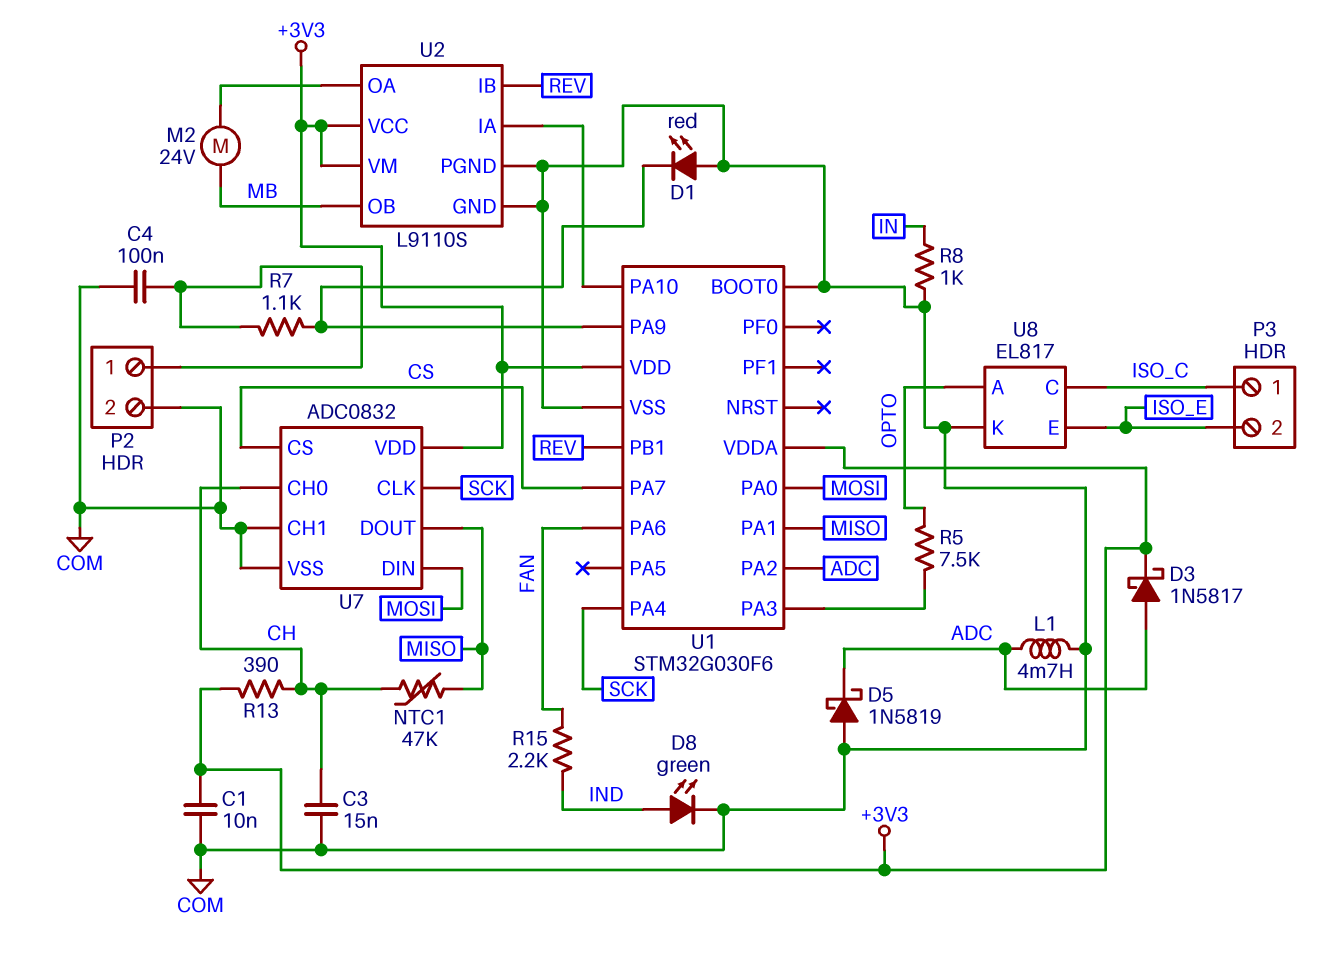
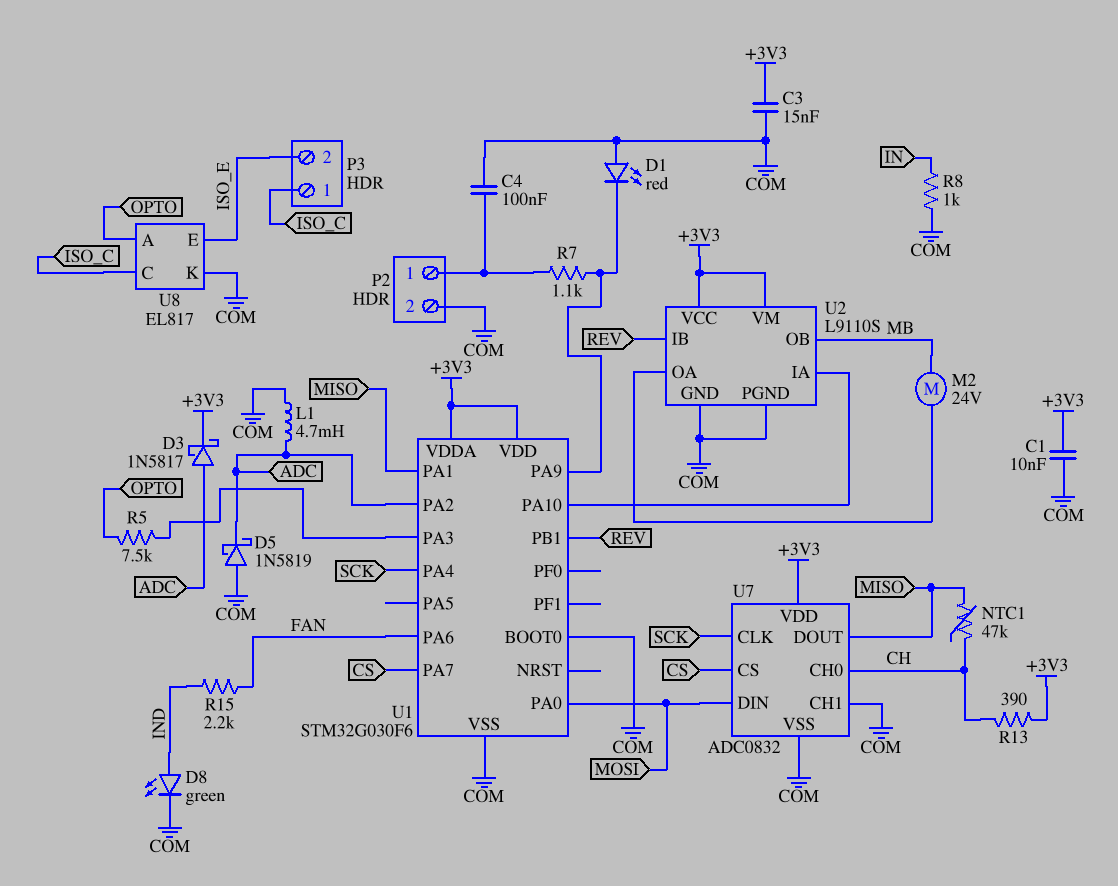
C3: 15nF (CH, COM) -> 15nF (+3V3, COM)

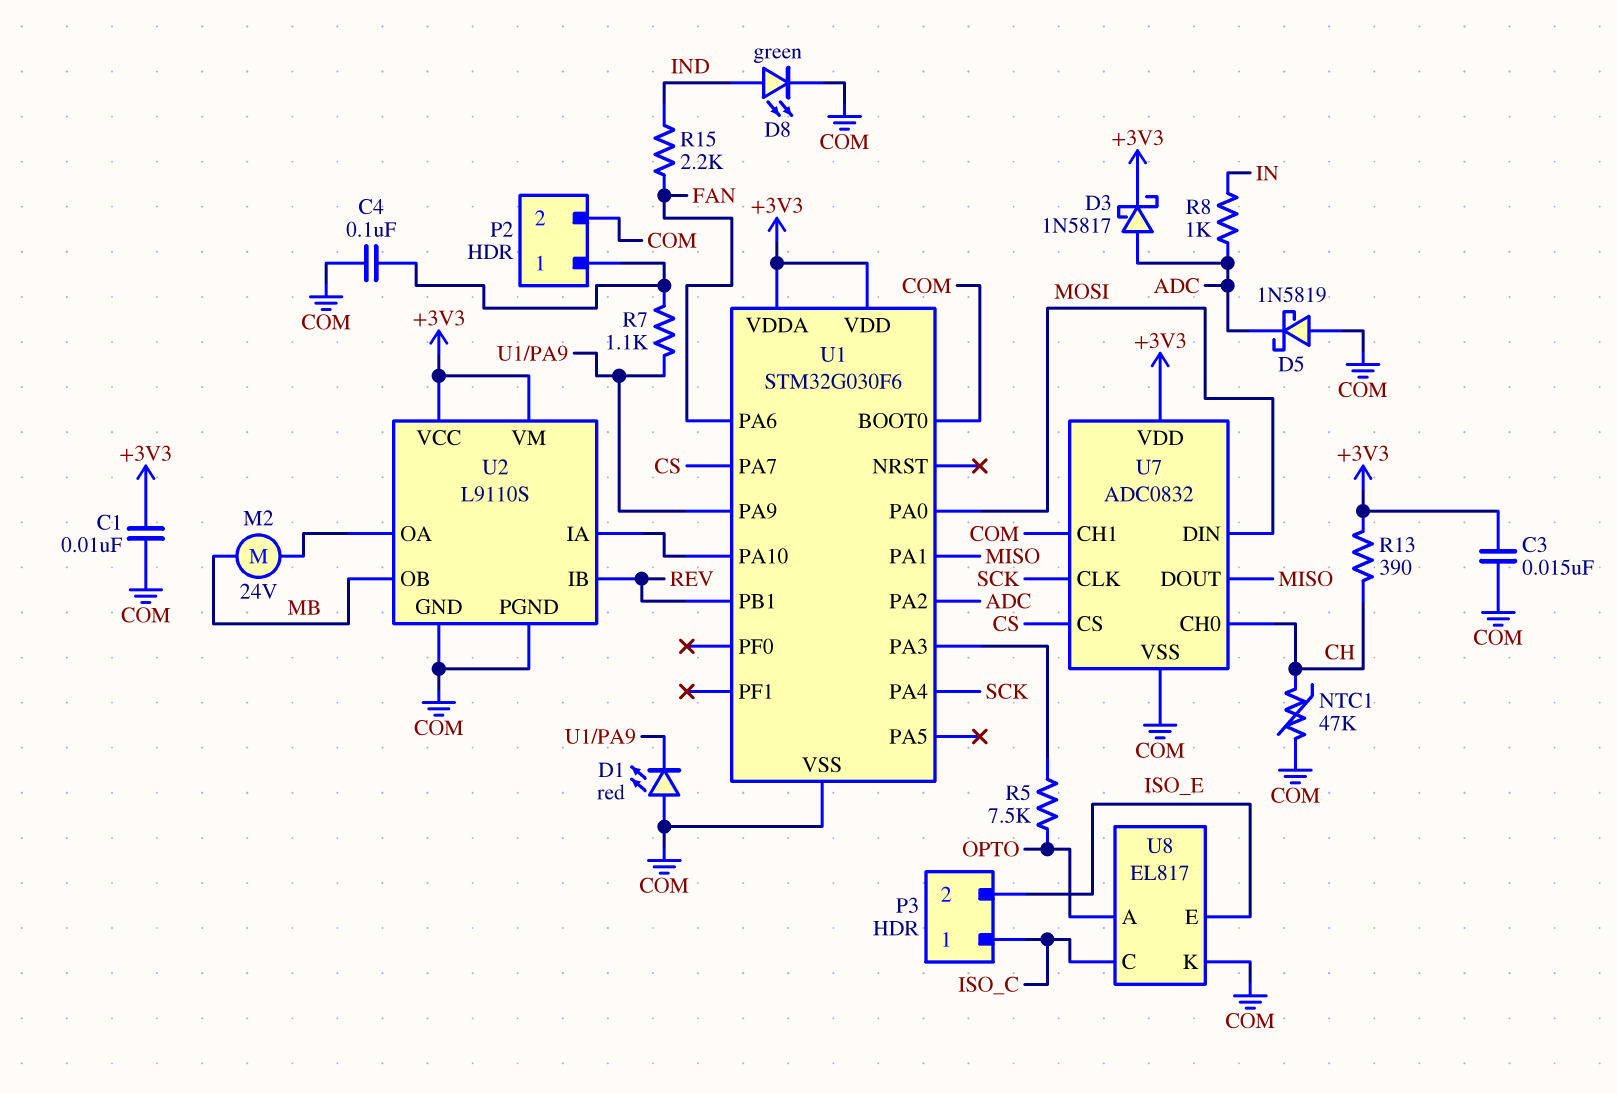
L1: 4.7mH (ADC, COM) -> none
NTC1: 47k (CH, MISO) -> 47k (CH, COM)
R8: 1k (COM, IN) -> 1k (ADC, IN)

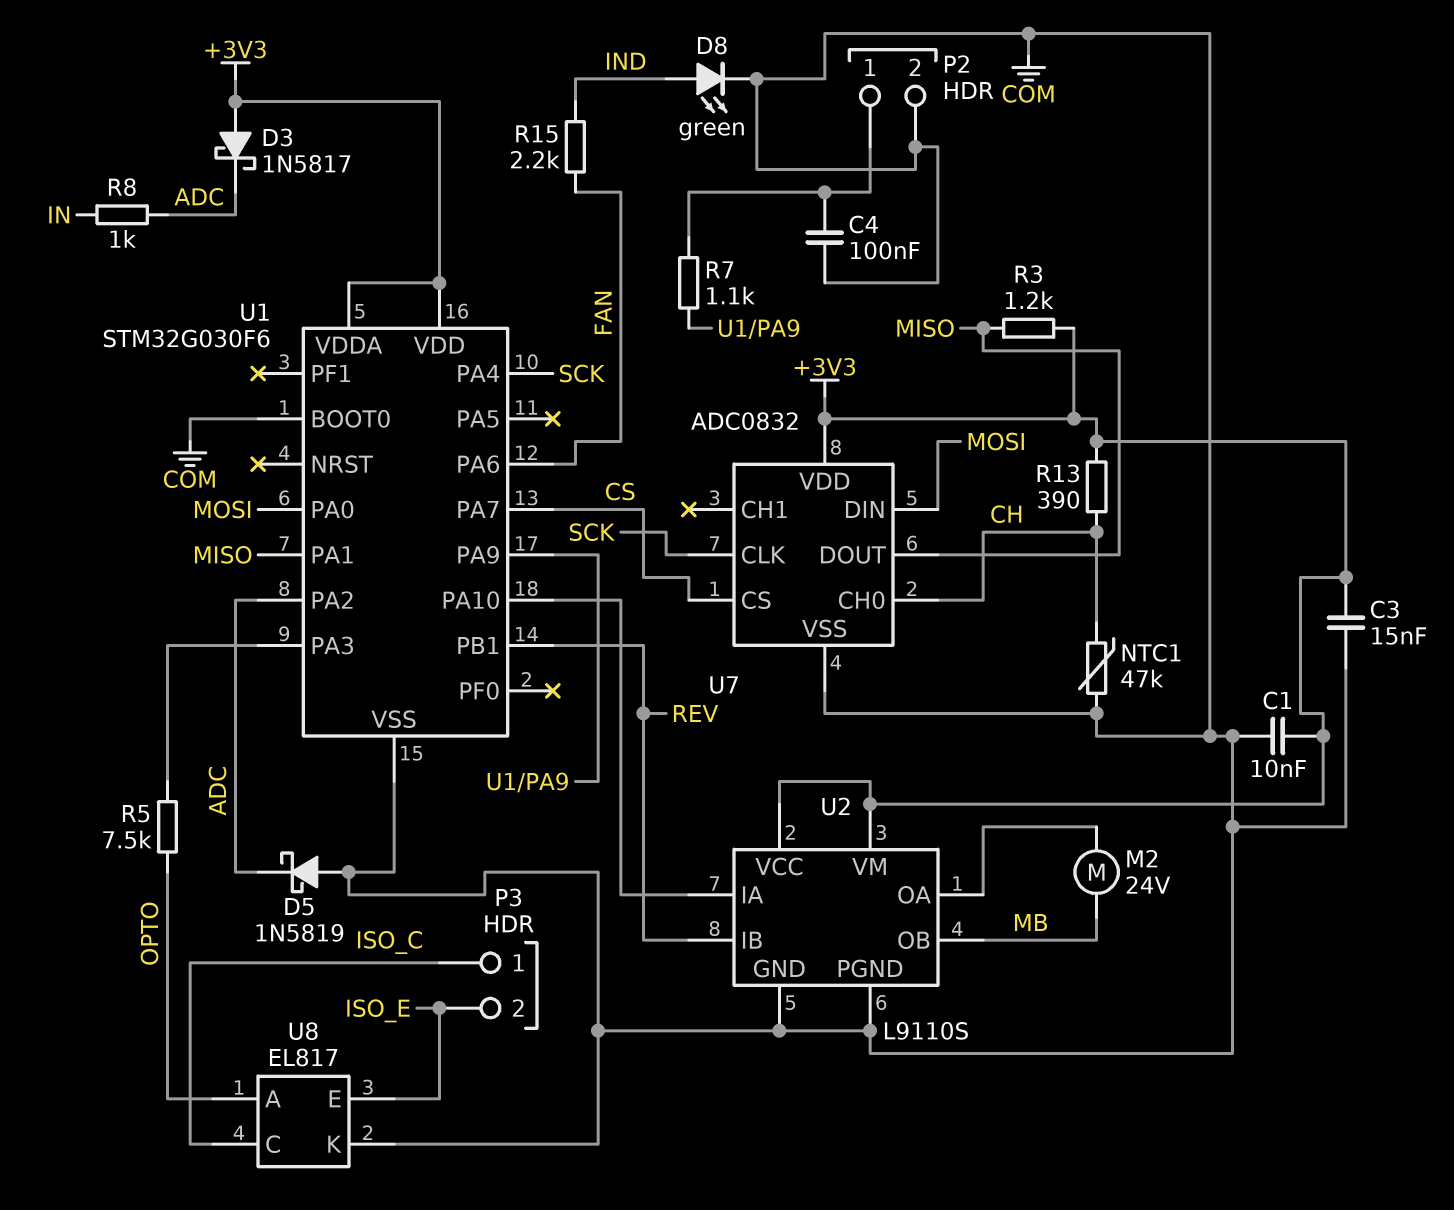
D1: LED red (A COM, K U1/PA9) -> none
D3: schottky 1N5817 (A ADC, K +3V3) -> schottky 1N5817 (A +3V3, K ADC)
R3: none -> 1.2k (+3V3, MISO)
U7 pin CH1: COM -> none

